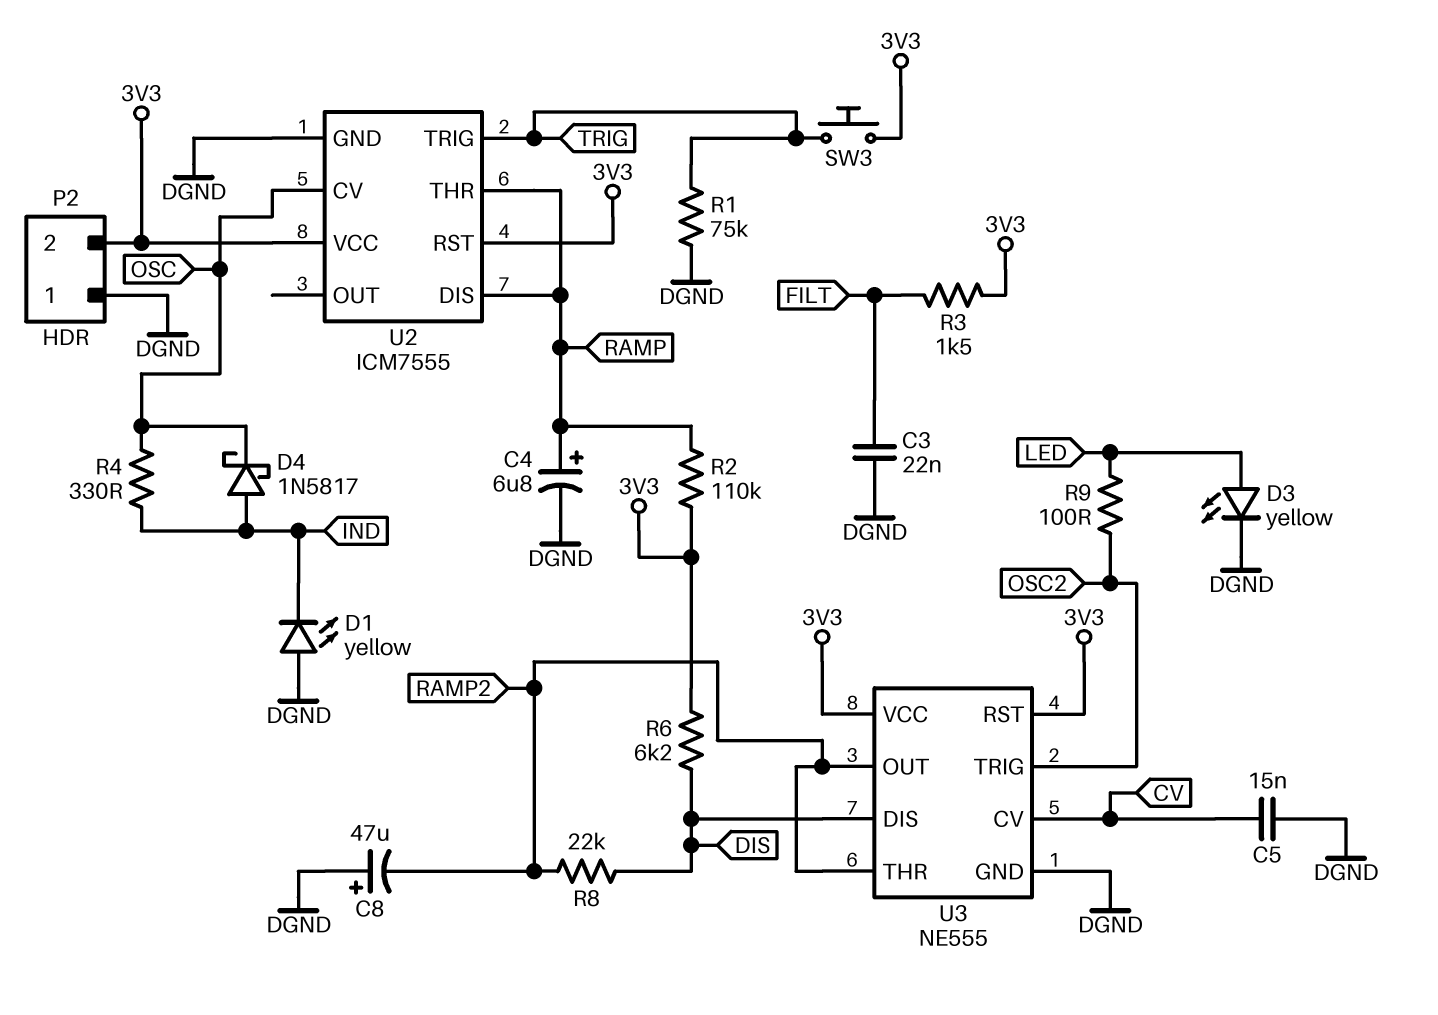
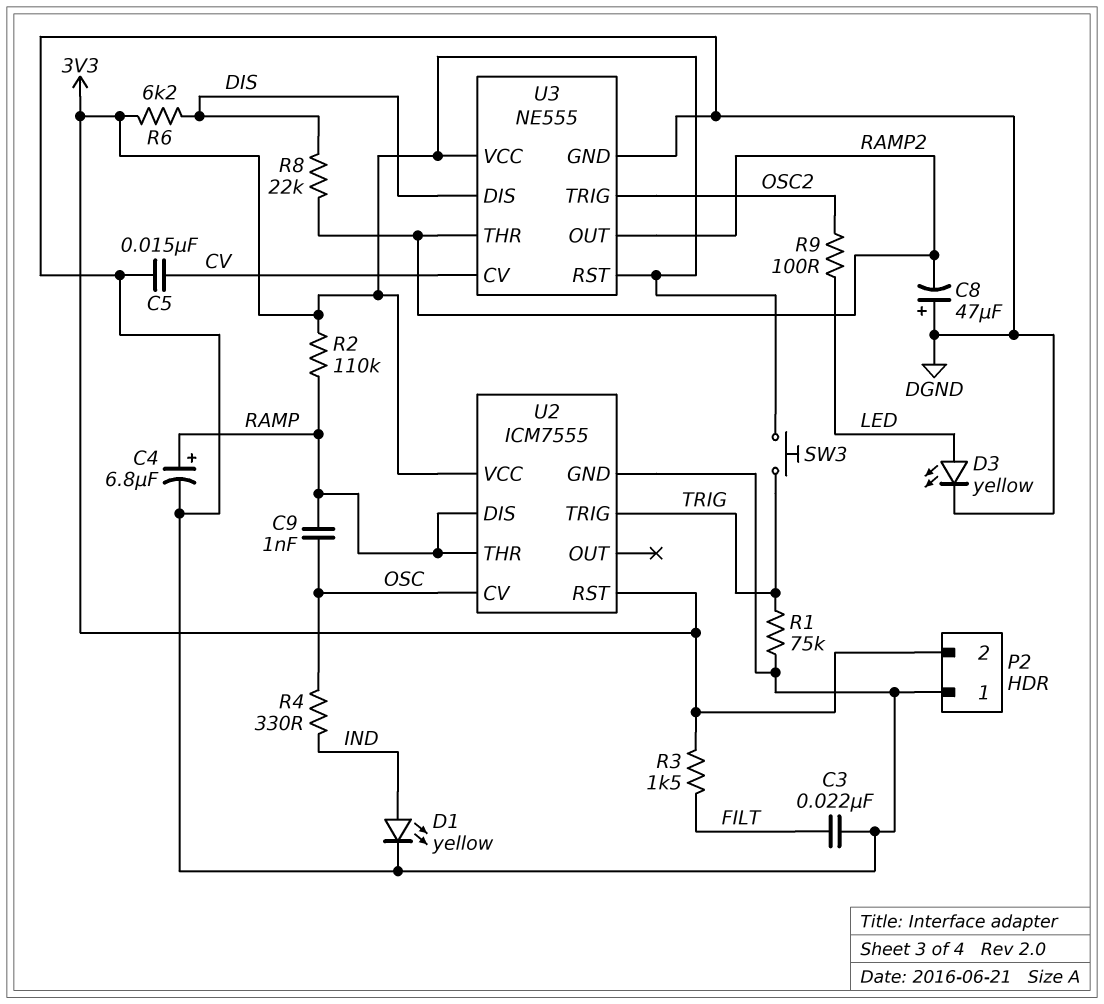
C9: none -> 1nF (OSC, RAMP)
D1: LED yellow (A DGND, K IND) -> LED yellow (A IND, K DGND)
D4: schottky 1N5817 (A IND, K OSC) -> none

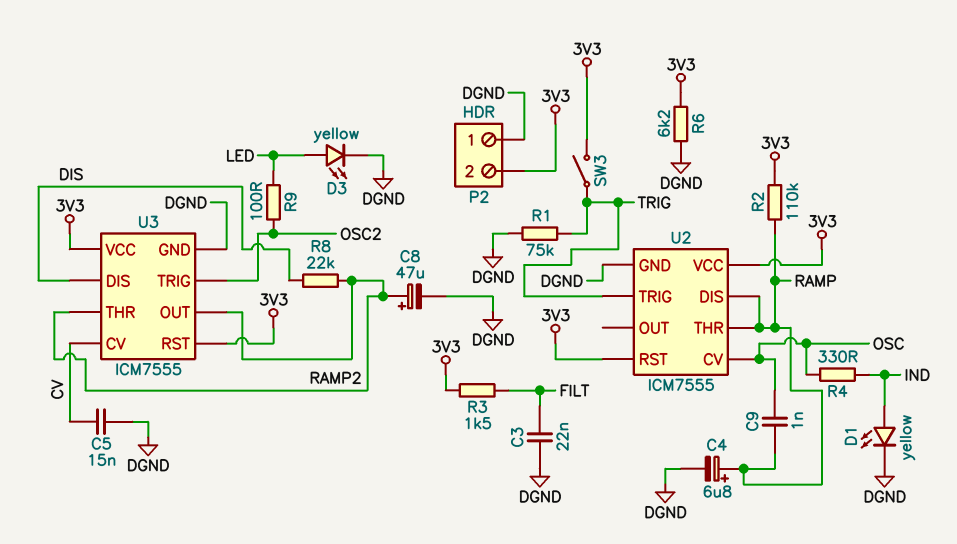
C8: 47uF (plus DGND, minus RAMP2) -> 47uF (plus RAMP2, minus DGND)
R6: 6.2k (3V3, DIS) -> 6.2k (3V3, DGND)
SW3: button (3V3, TRIG) -> switch (3V3, TRIG)
U3: NE555 -> ICM7555

